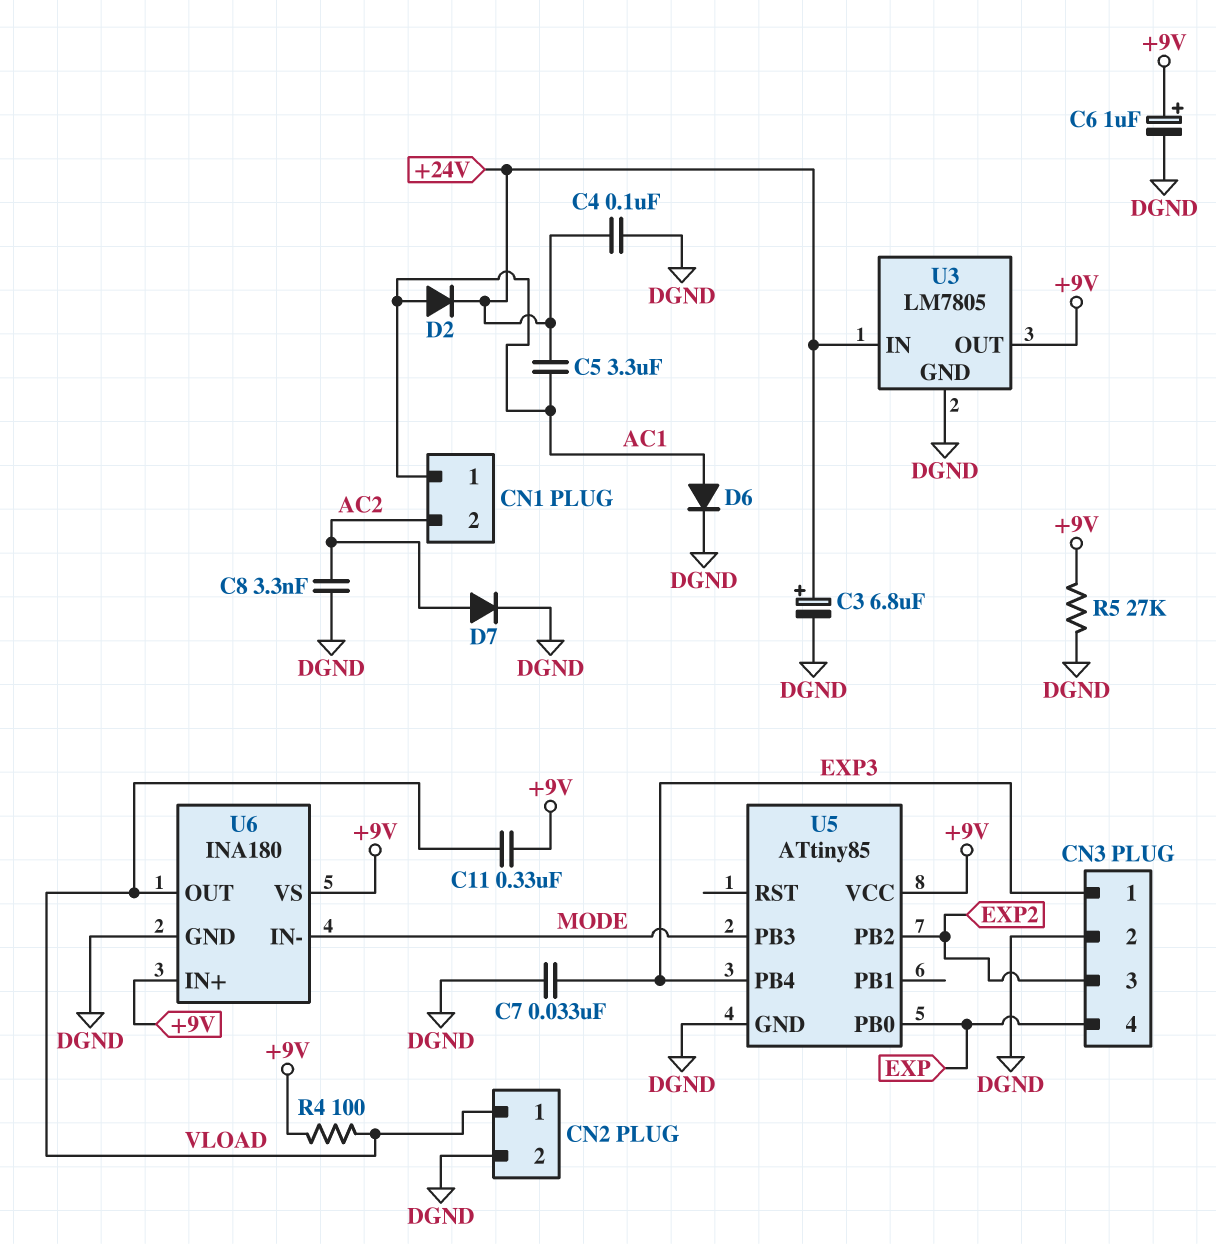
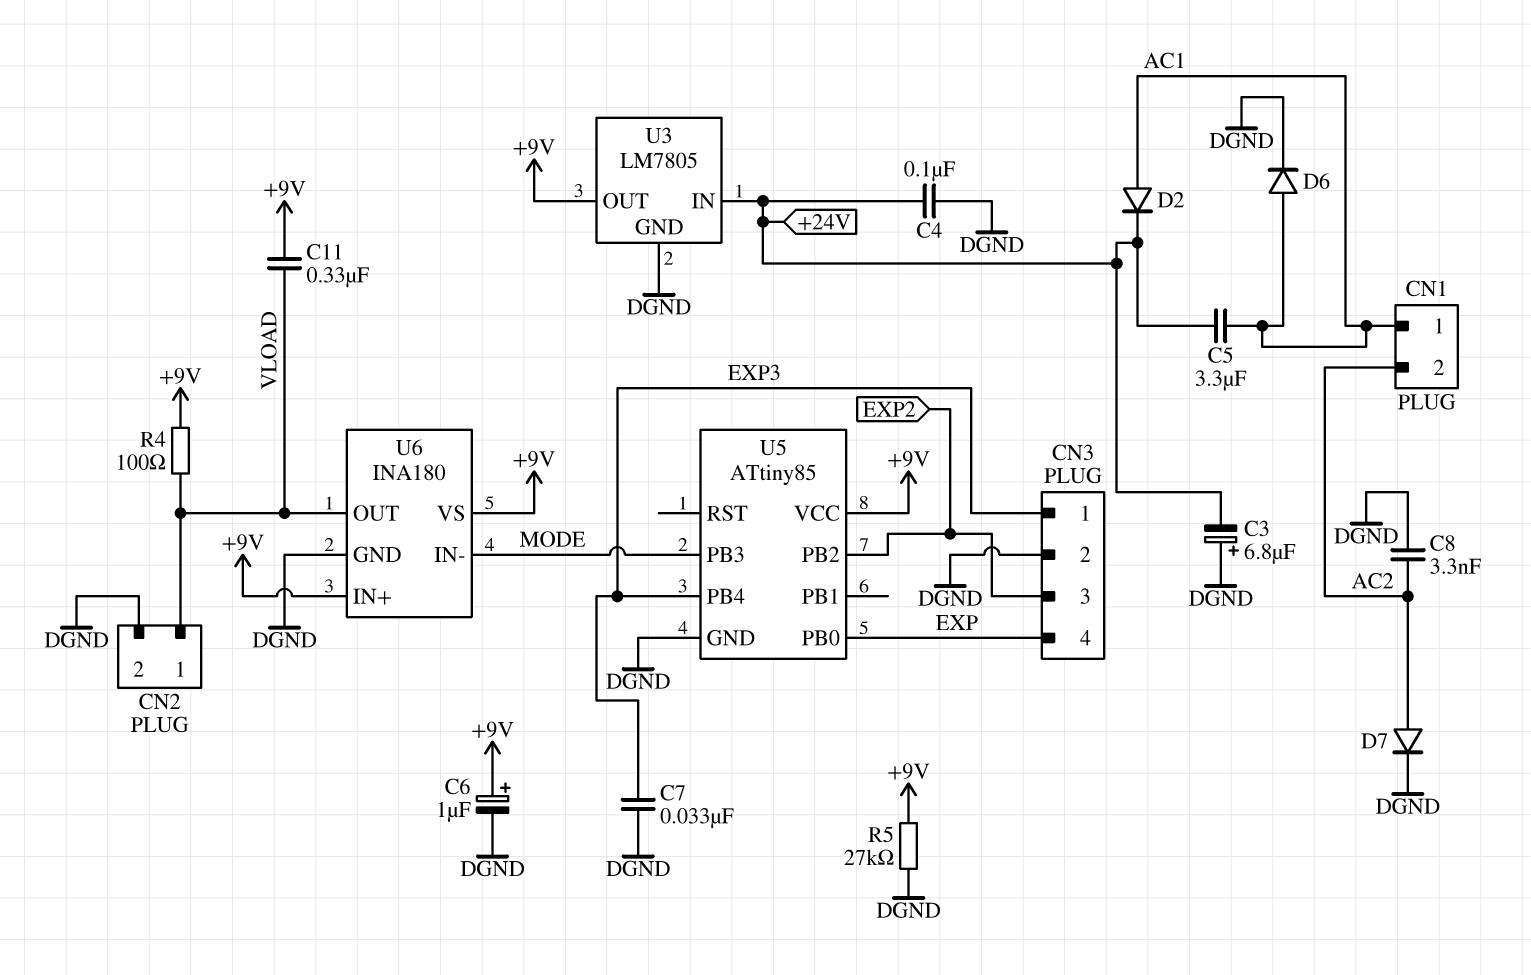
C3: 6.8uF (plus +24V, minus DGND) -> 6.8uF (plus DGND, minus +24V)

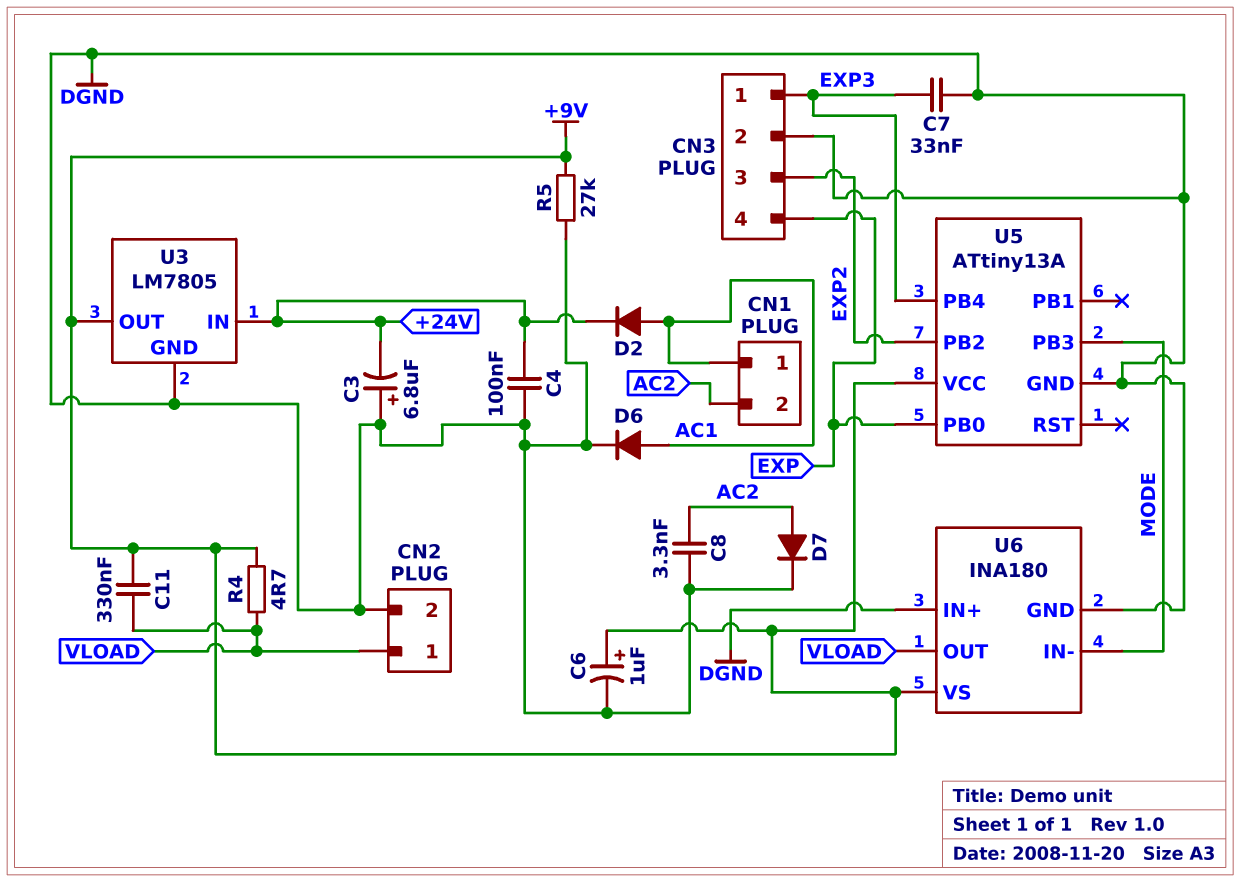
C5: 3.3uF (+24V, AC1) -> none
R4: 100 (+9V, VLOAD) -> 4.7 (+9V, VLOAD)
U5: ATtiny85 -> ATtiny13A
U6 pin IN+: +9V -> DGND

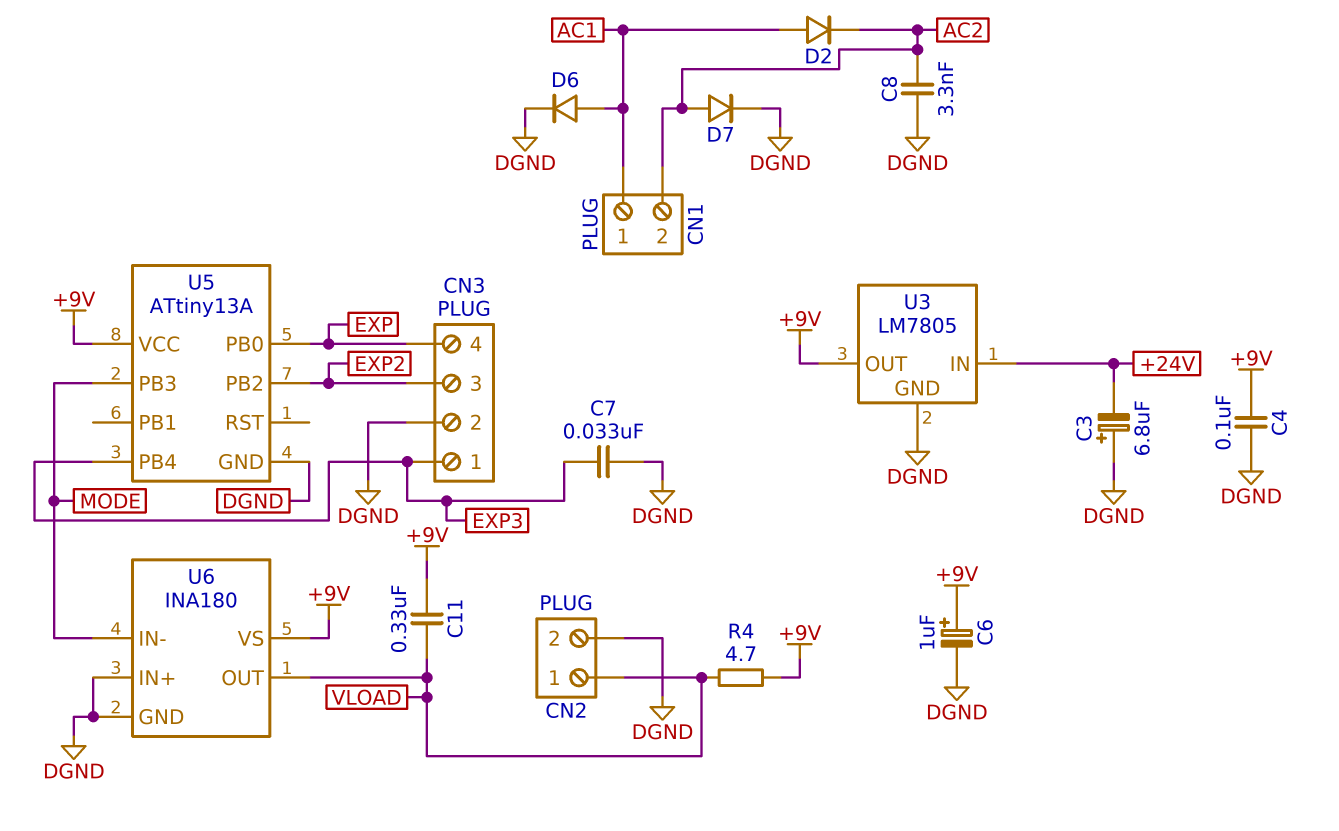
C4: 100nF (+24V, DGND) -> 100nF (+9V, DGND)
D2: diode (A AC1, K +24V) -> diode (A AC1, K AC2)
R5: 27k (+9V, DGND) -> none

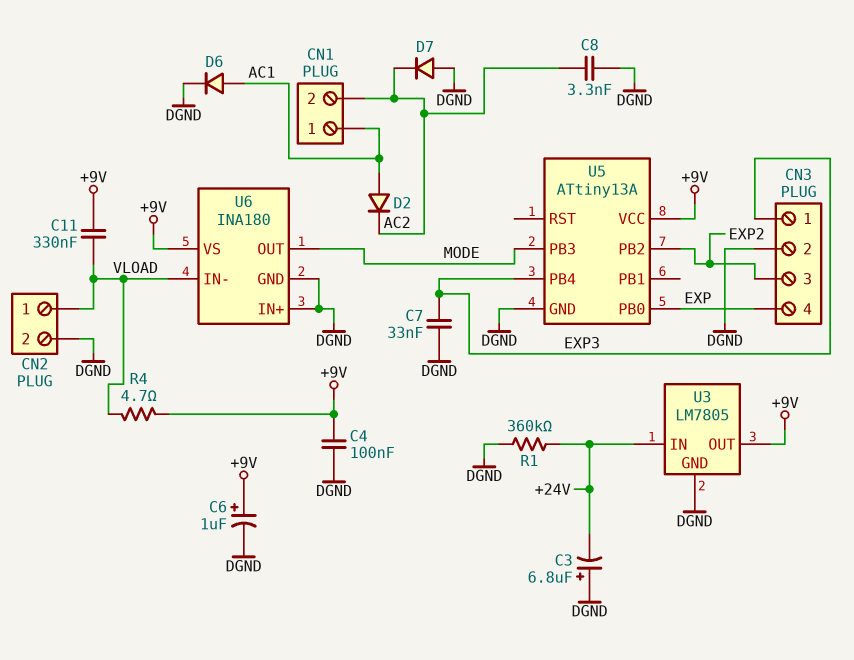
D7: diode (A AC2, K DGND) -> diode (A DGND, K AC2)
R1: none -> 360k (+24V, DGND)
U6 pin IN-: MODE -> VLOAD
U6 pin OUT: VLOAD -> MODE

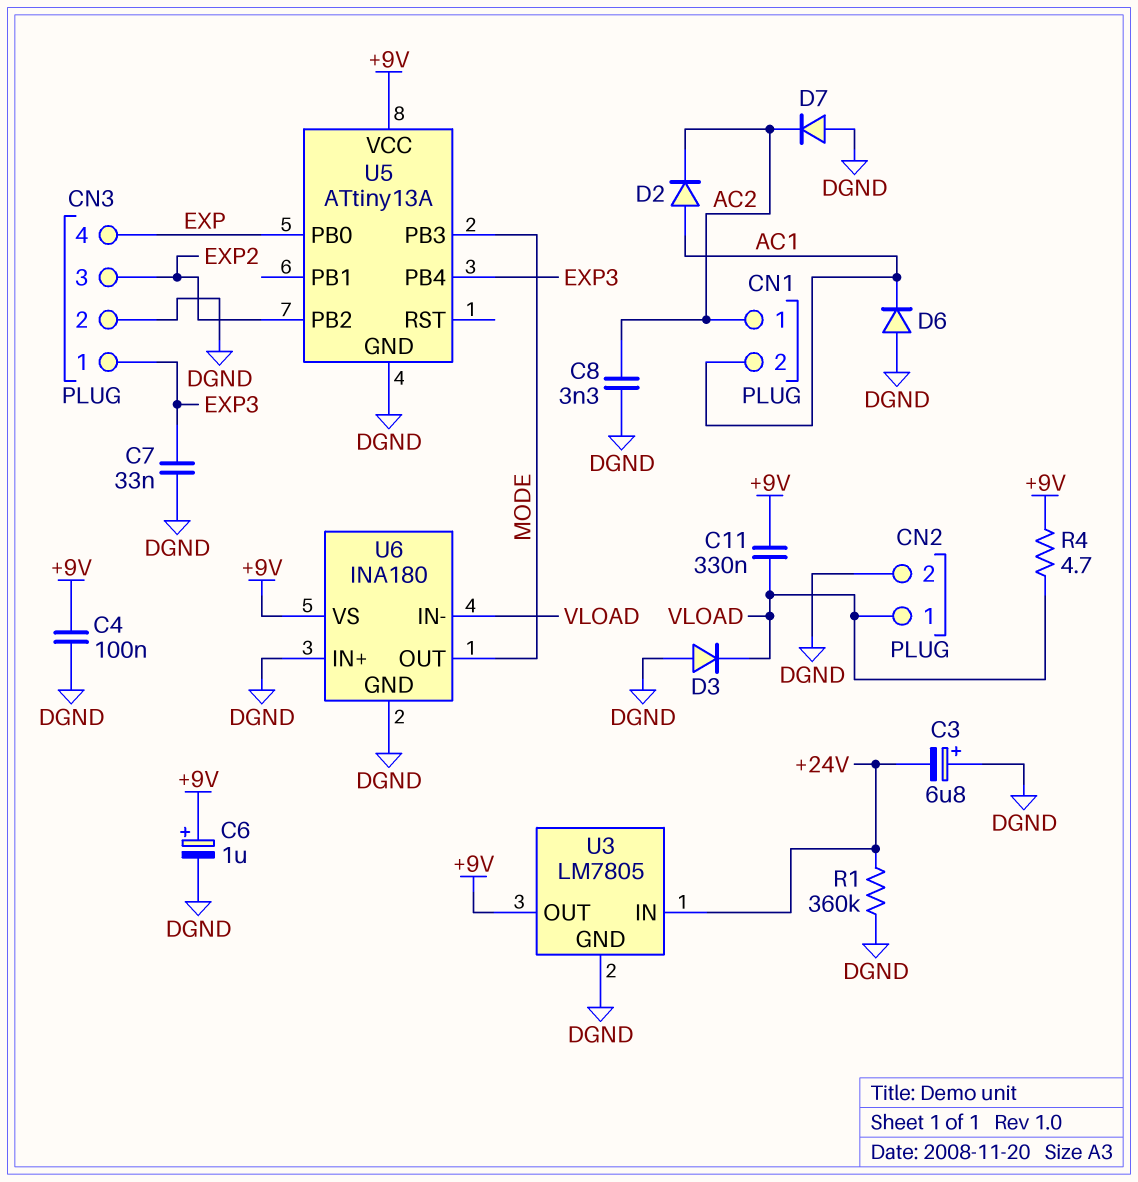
CN1 pin 1: AC1 -> AC2
CN1 pin 2: AC2 -> AC1
D3: none -> diode (A DGND, K VLOAD)
D6: diode (A AC1, K DGND) -> diode (A DGND, K AC1)

